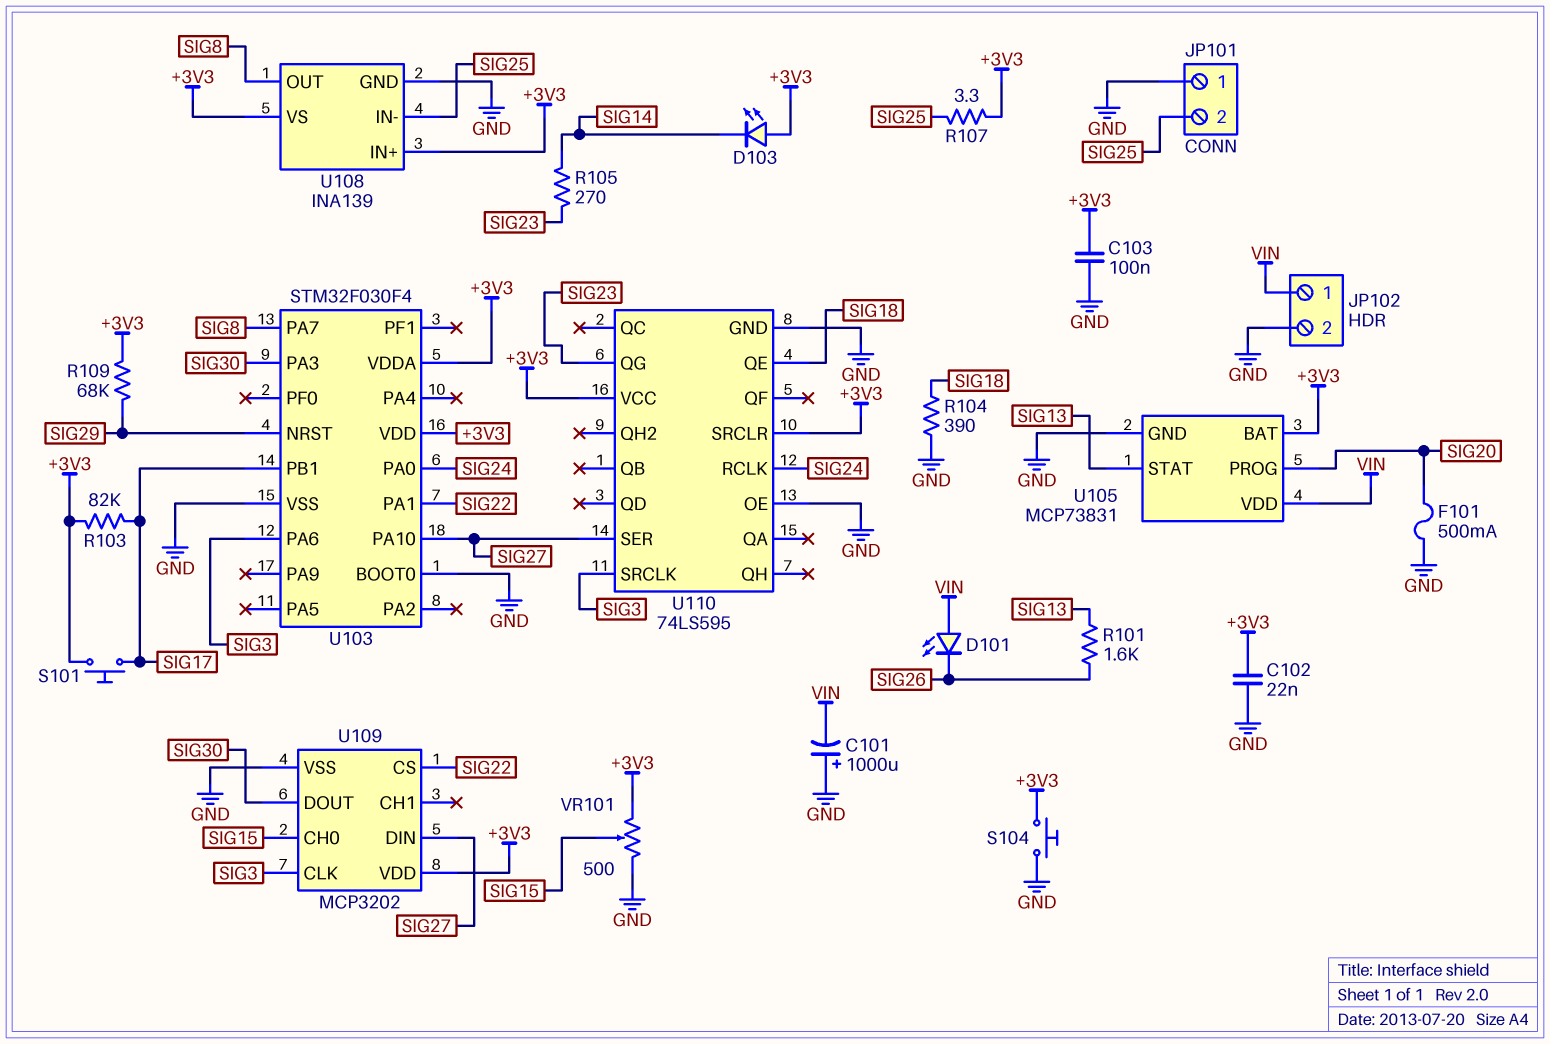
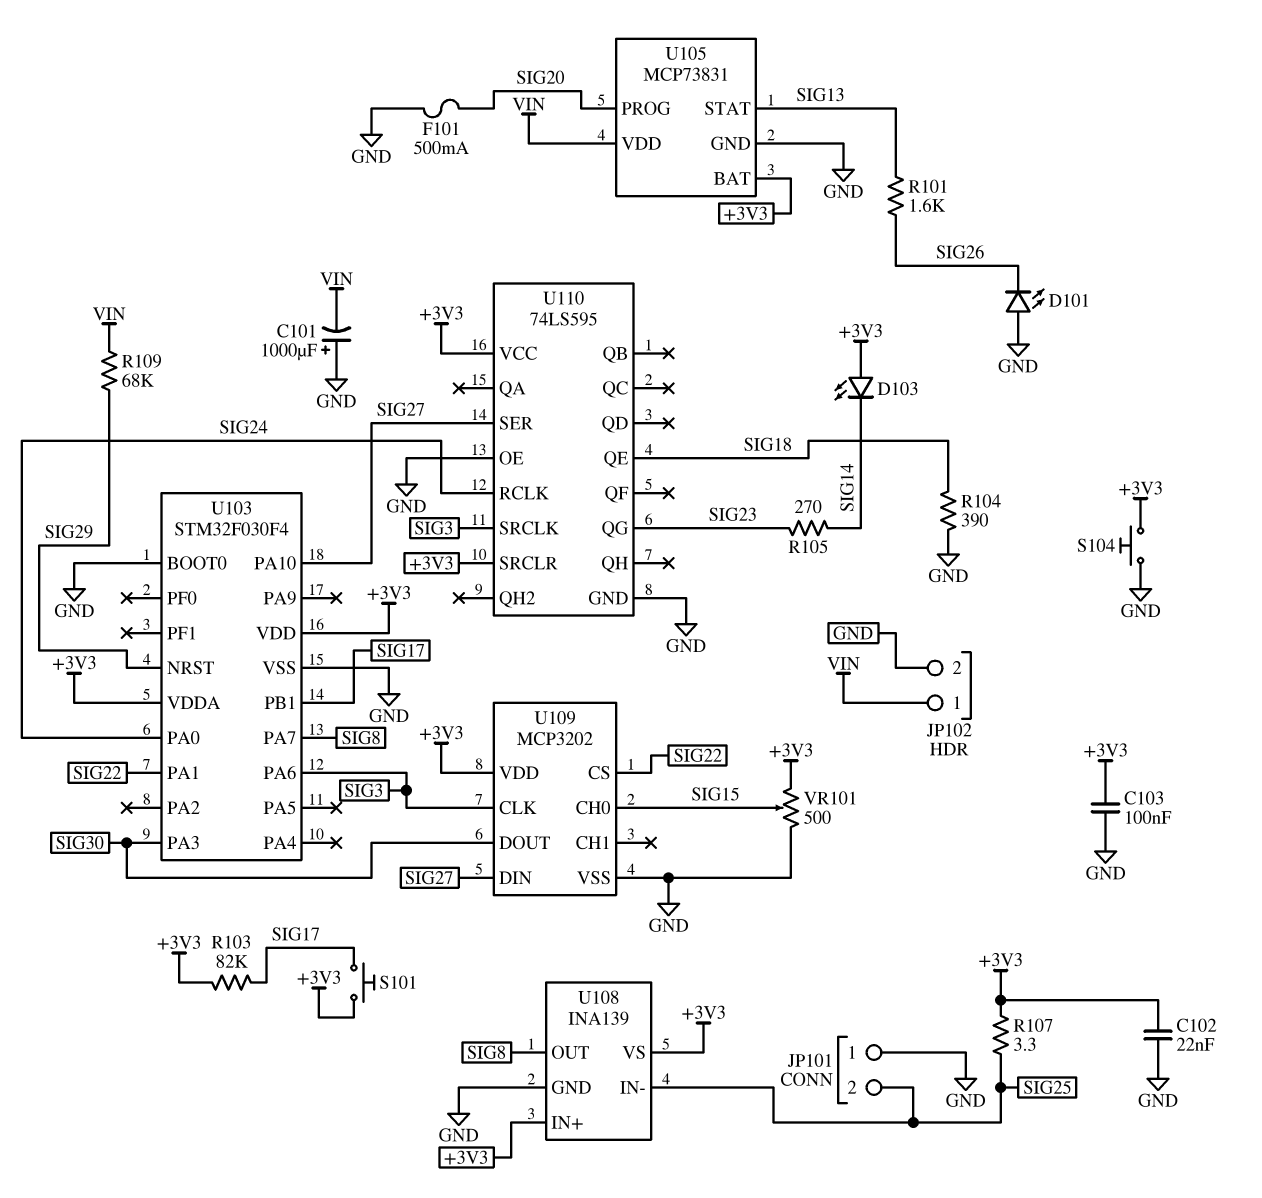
D101: LED (A VIN, K SIG26) -> LED (A GND, K SIG26)
R109: 68k (+3V3, SIG29) -> 68k (SIG29, VIN)

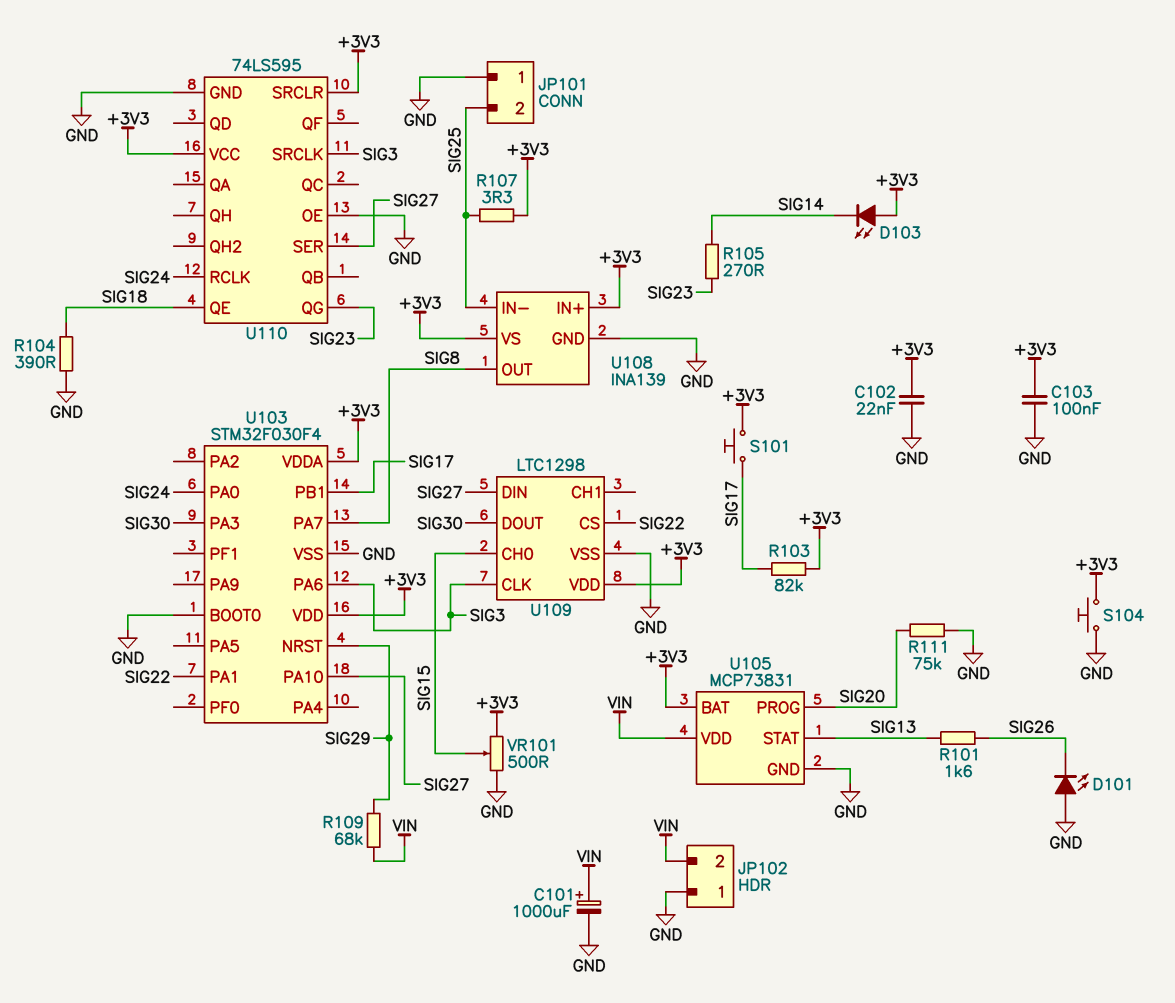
C101: 1000uF (plus GND, minus VIN) -> 1000uF (plus VIN, minus GND)
F101: 500mA (GND, SIG20) -> none
JP102 pin 1: VIN -> GND
JP102 pin 2: GND -> VIN
R111: none -> 75k (GND, SIG20)
U109: MCP3202 -> LTC1298

